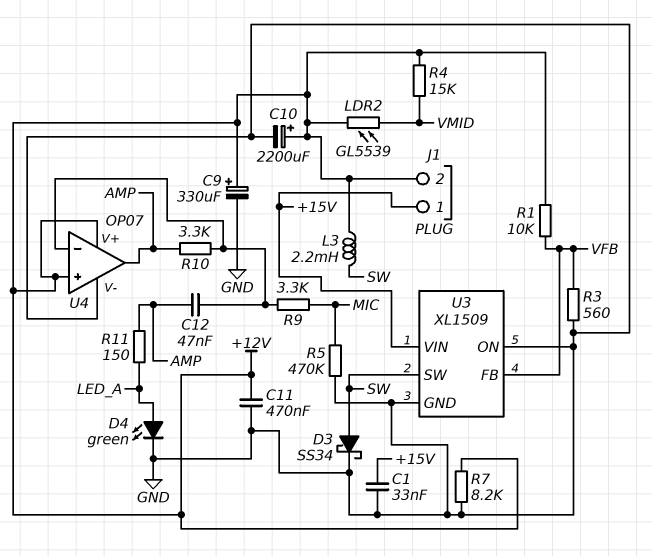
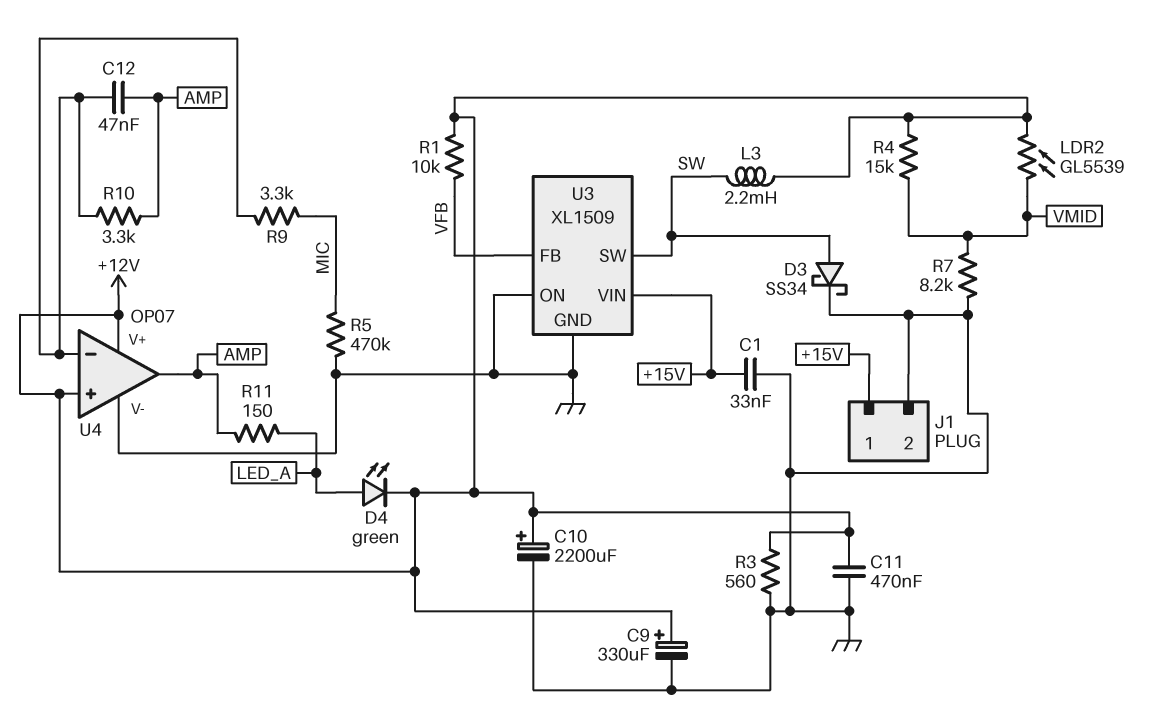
D4: LED green (A LED_A, K GND) -> LED green (A LED_A, K +12V)
J1 pin 2: +12V -> GND
R3: 560 (GND, VFB) -> 560 (+12V, GND)
R7: 8.2k (+12V, GND) -> 8.2k (GND, VMID)

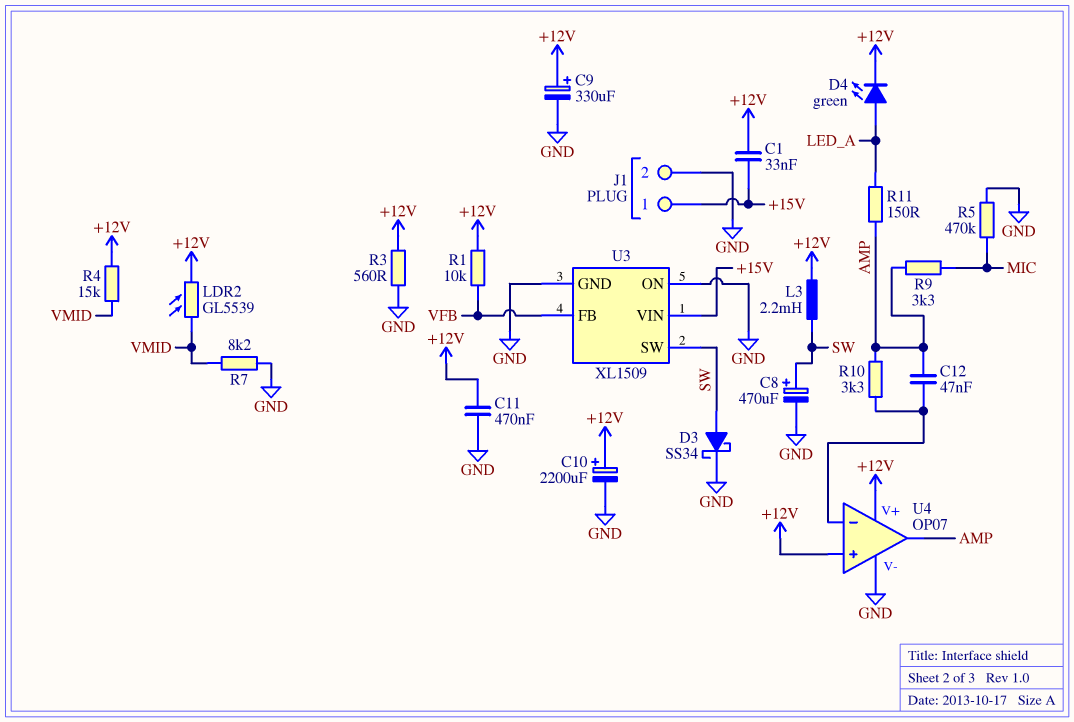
C1: 33nF (+15V, GND) -> 33nF (+12V, +15V)
C8: none -> 470uF (plus SW, minus GND)
R9: 3.3k (MIC, U4/in-) -> 3.3k (AMP, MIC)

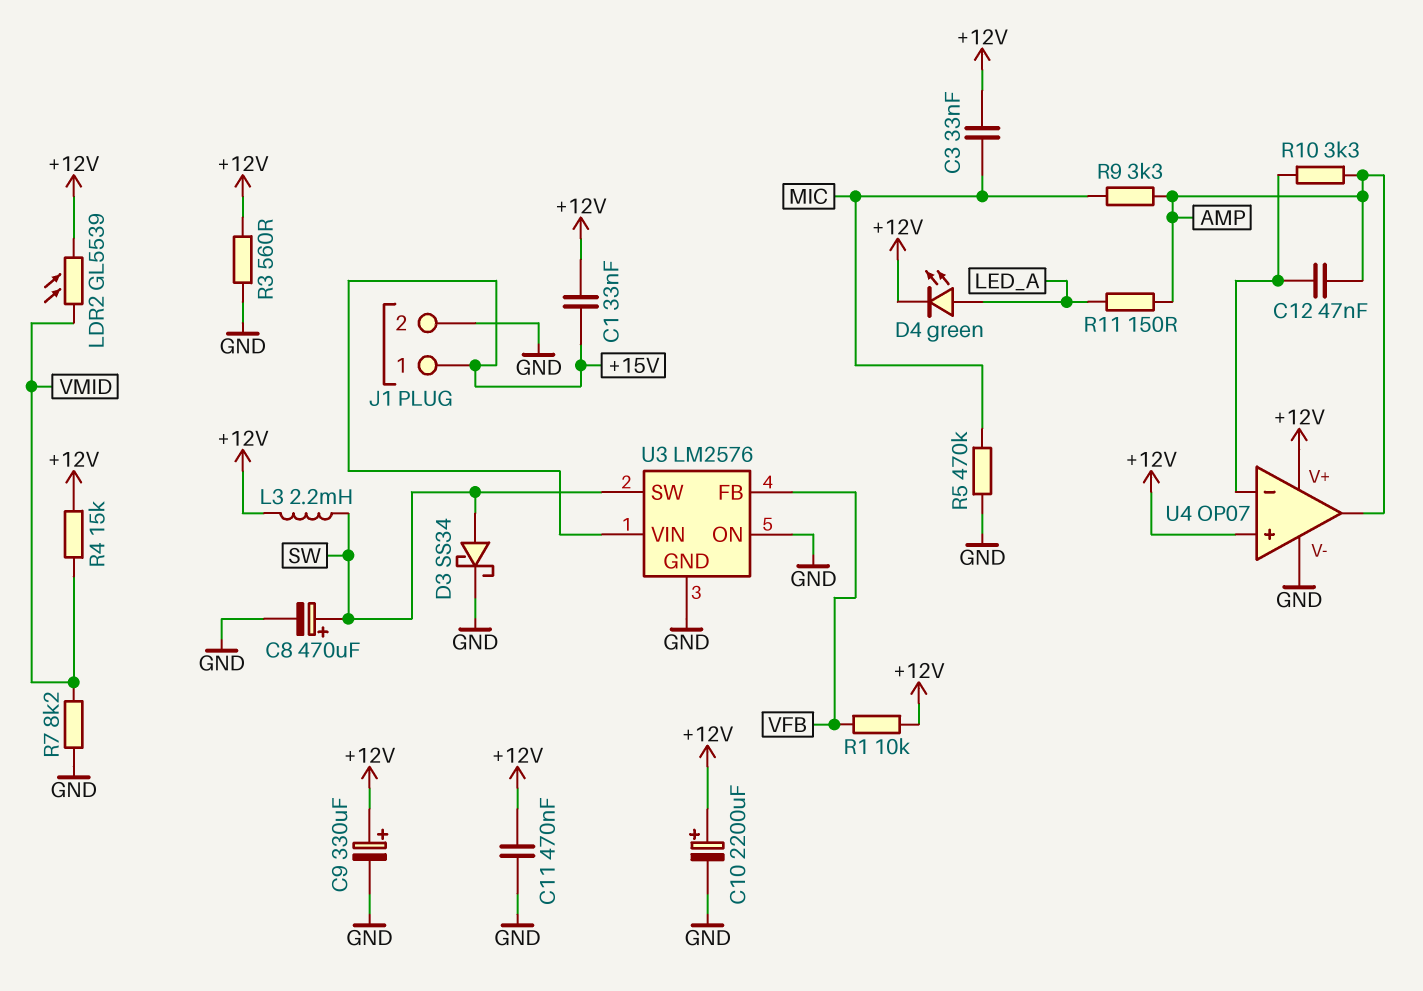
C3: none -> 33nF (+12V, MIC)
U3: XL1509 -> LM2576

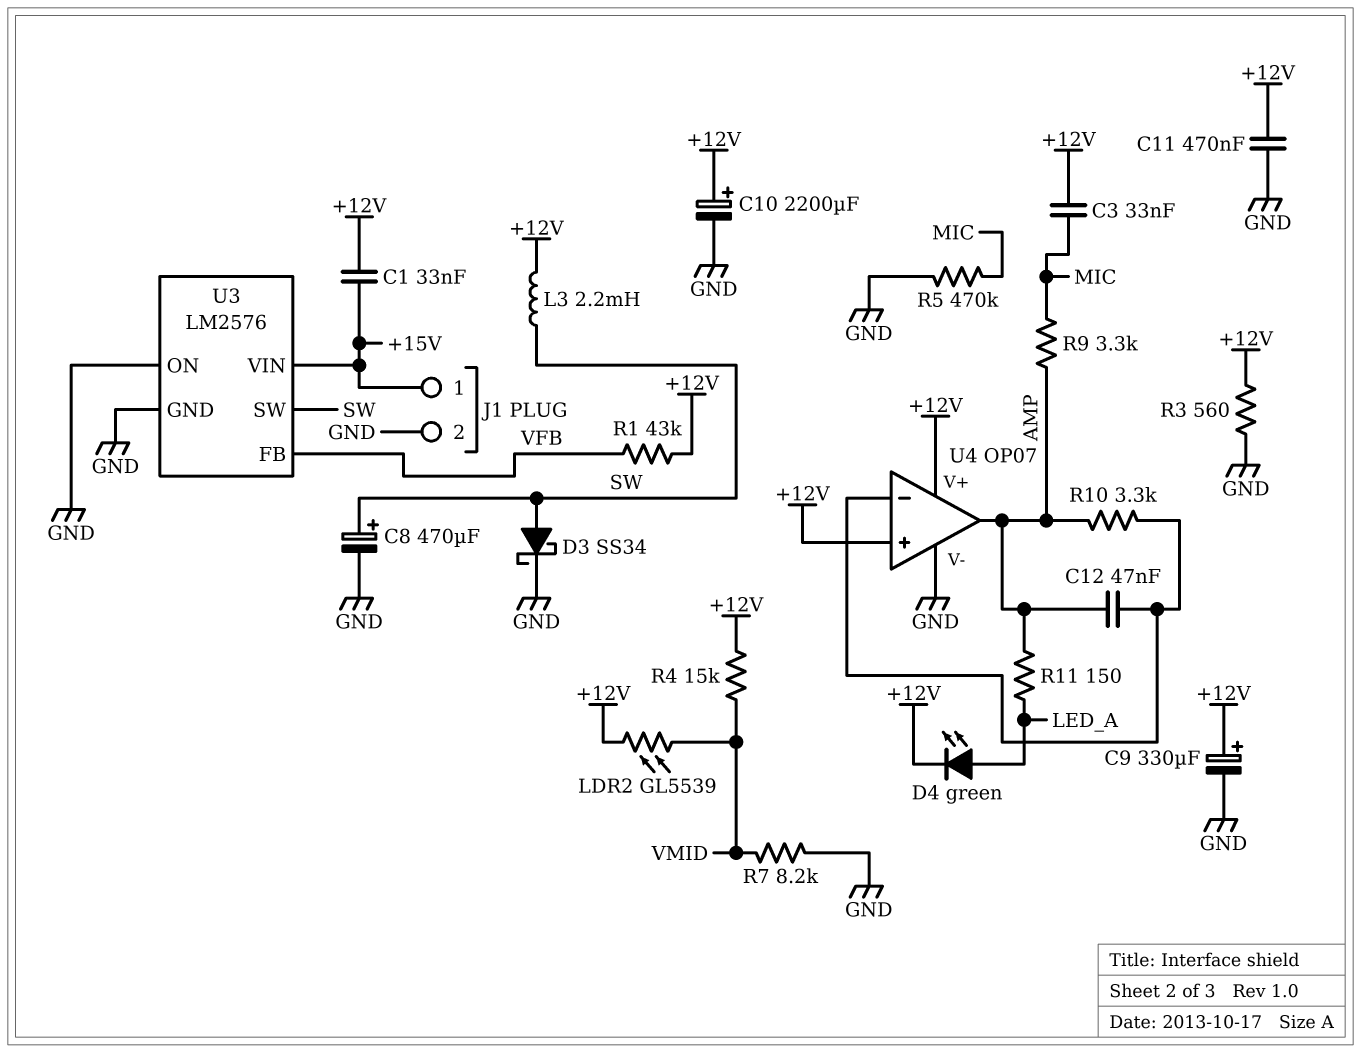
R1: 10k (+12V, VFB) -> 43k (+12V, VFB)

